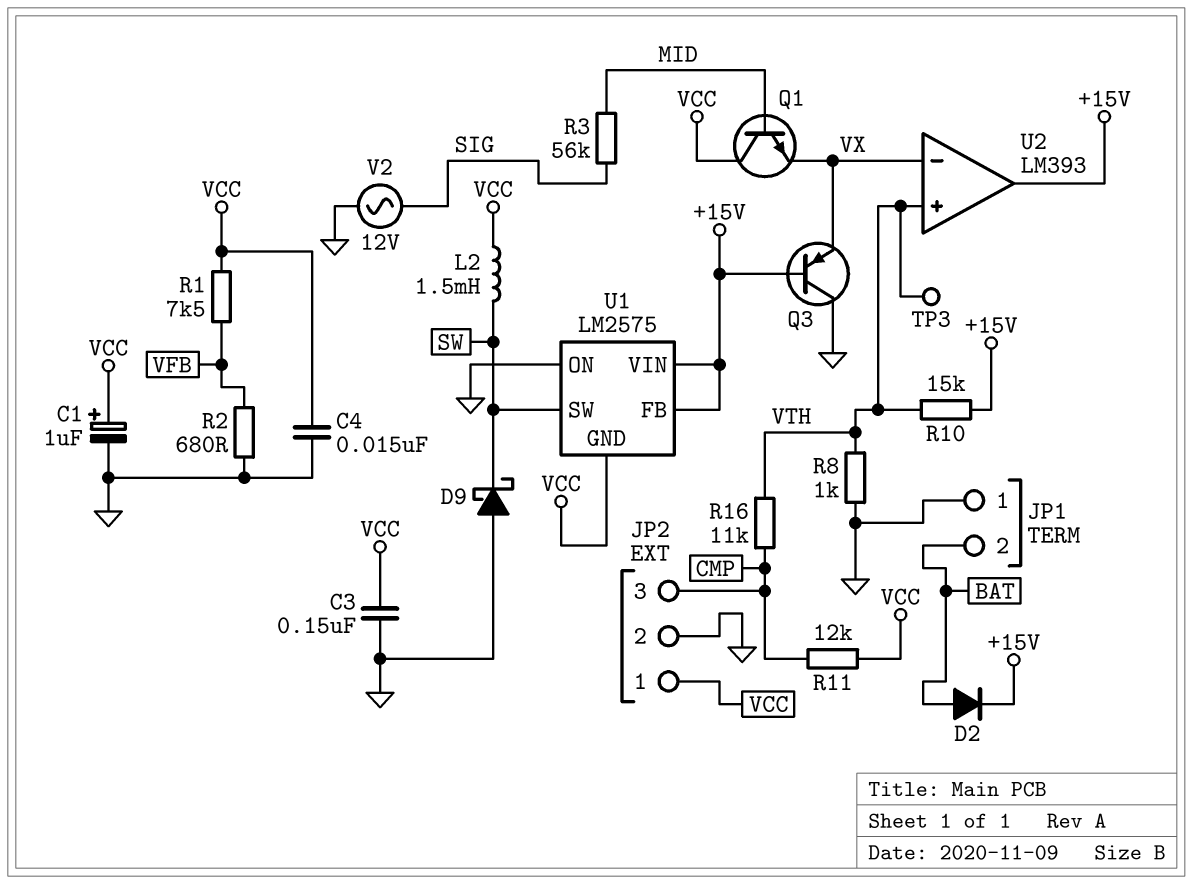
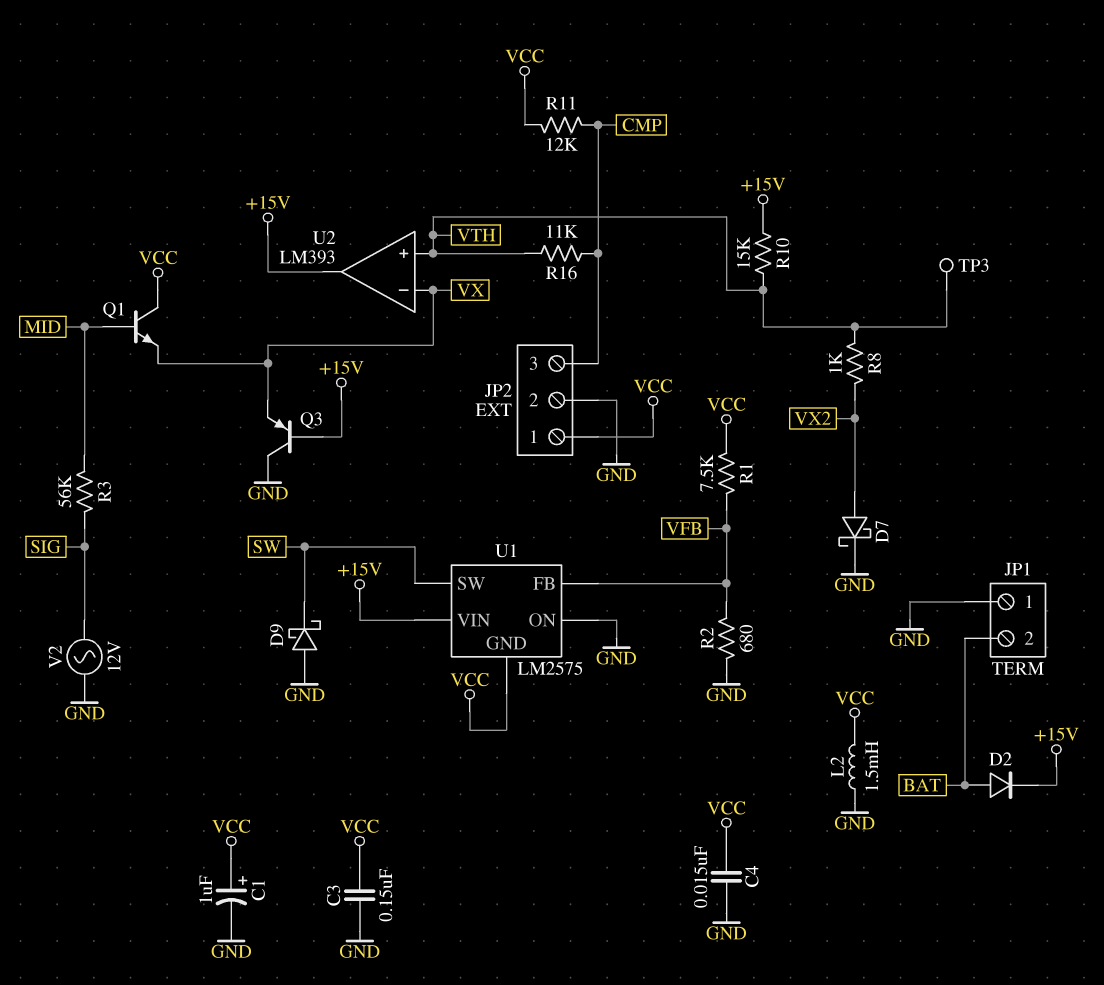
D7: none -> schottky (A VX2, K GND)
L2: 1.5mH (SW, VCC) -> 1.5mH (GND, VCC)
R8: 1k (GND, VTH) -> 1k (VTH, VX2)
U1 pin FB: +15V -> VFB

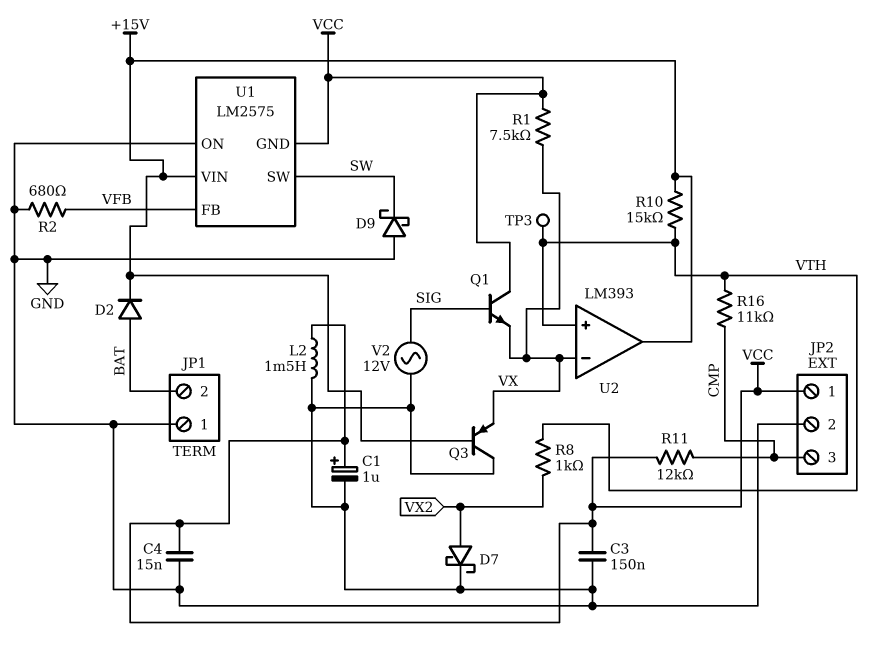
Q1: NPN (B MID, C VCC, E VX) -> NPN (B SIG, C VCC, E VX)
R1: 7.5k (VCC, VFB) -> 7.5k (VCC, VX)
R3: 56k (MID, SIG) -> none

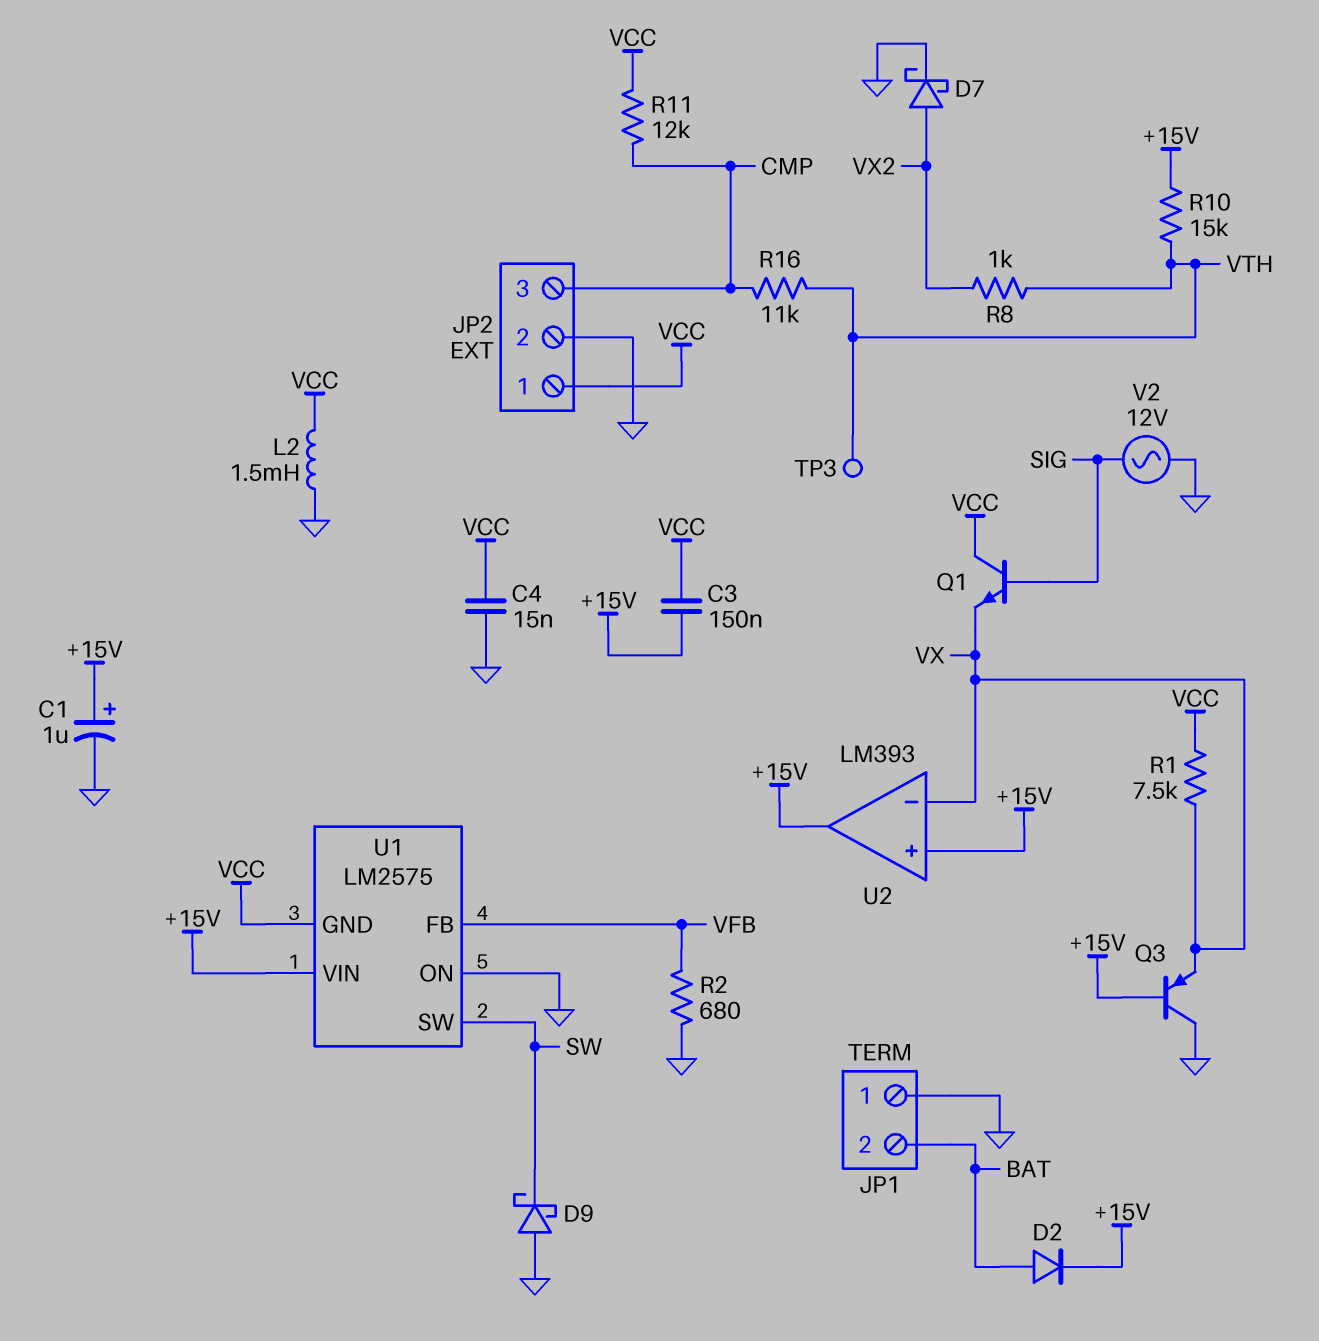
C1: 1uF (plus VCC, minus GND) -> 1uF (plus +15V, minus GND)
C3: 150nF (GND, VCC) -> 150nF (+15V, VCC)
U2 pin in+: VTH -> +15V

